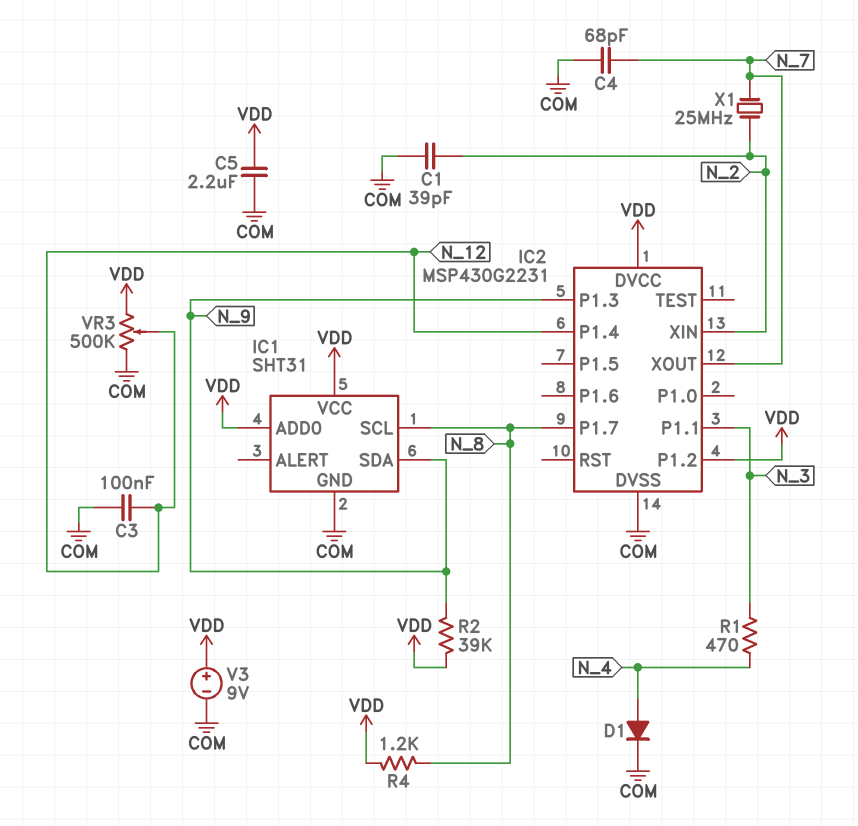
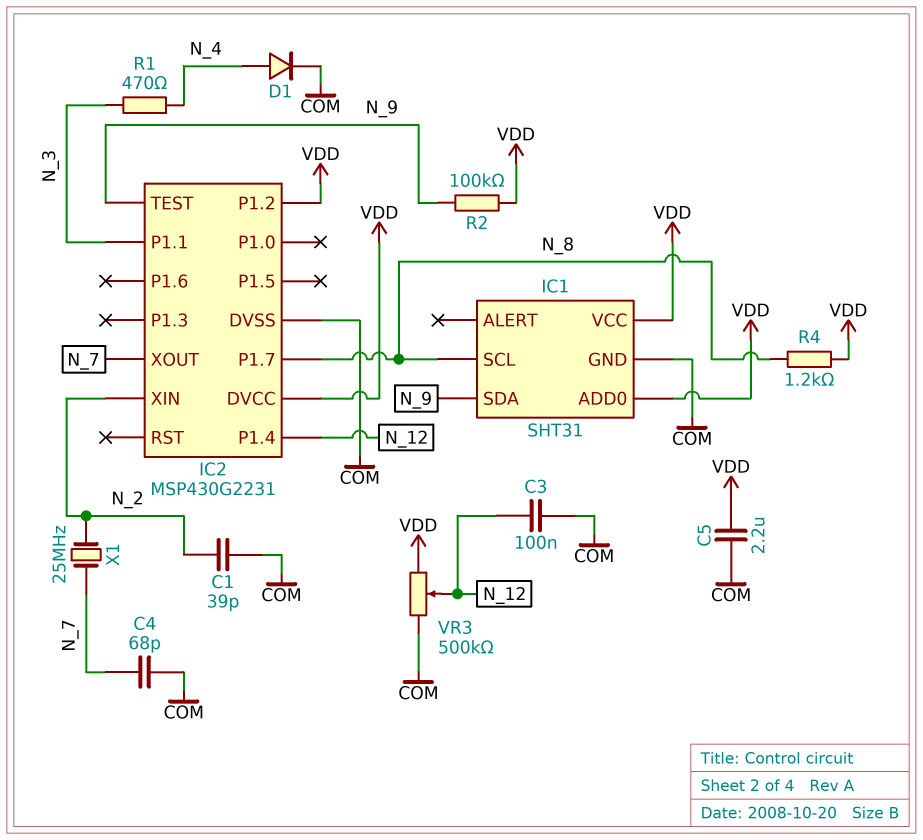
IC2 pin P1.3: N_9 -> none
IC2 pin TEST: none -> N_9
R2: 39k (N_9, VDD) -> 100k (N_9, VDD)
V3: 9V (plus VDD, minus COM) -> none

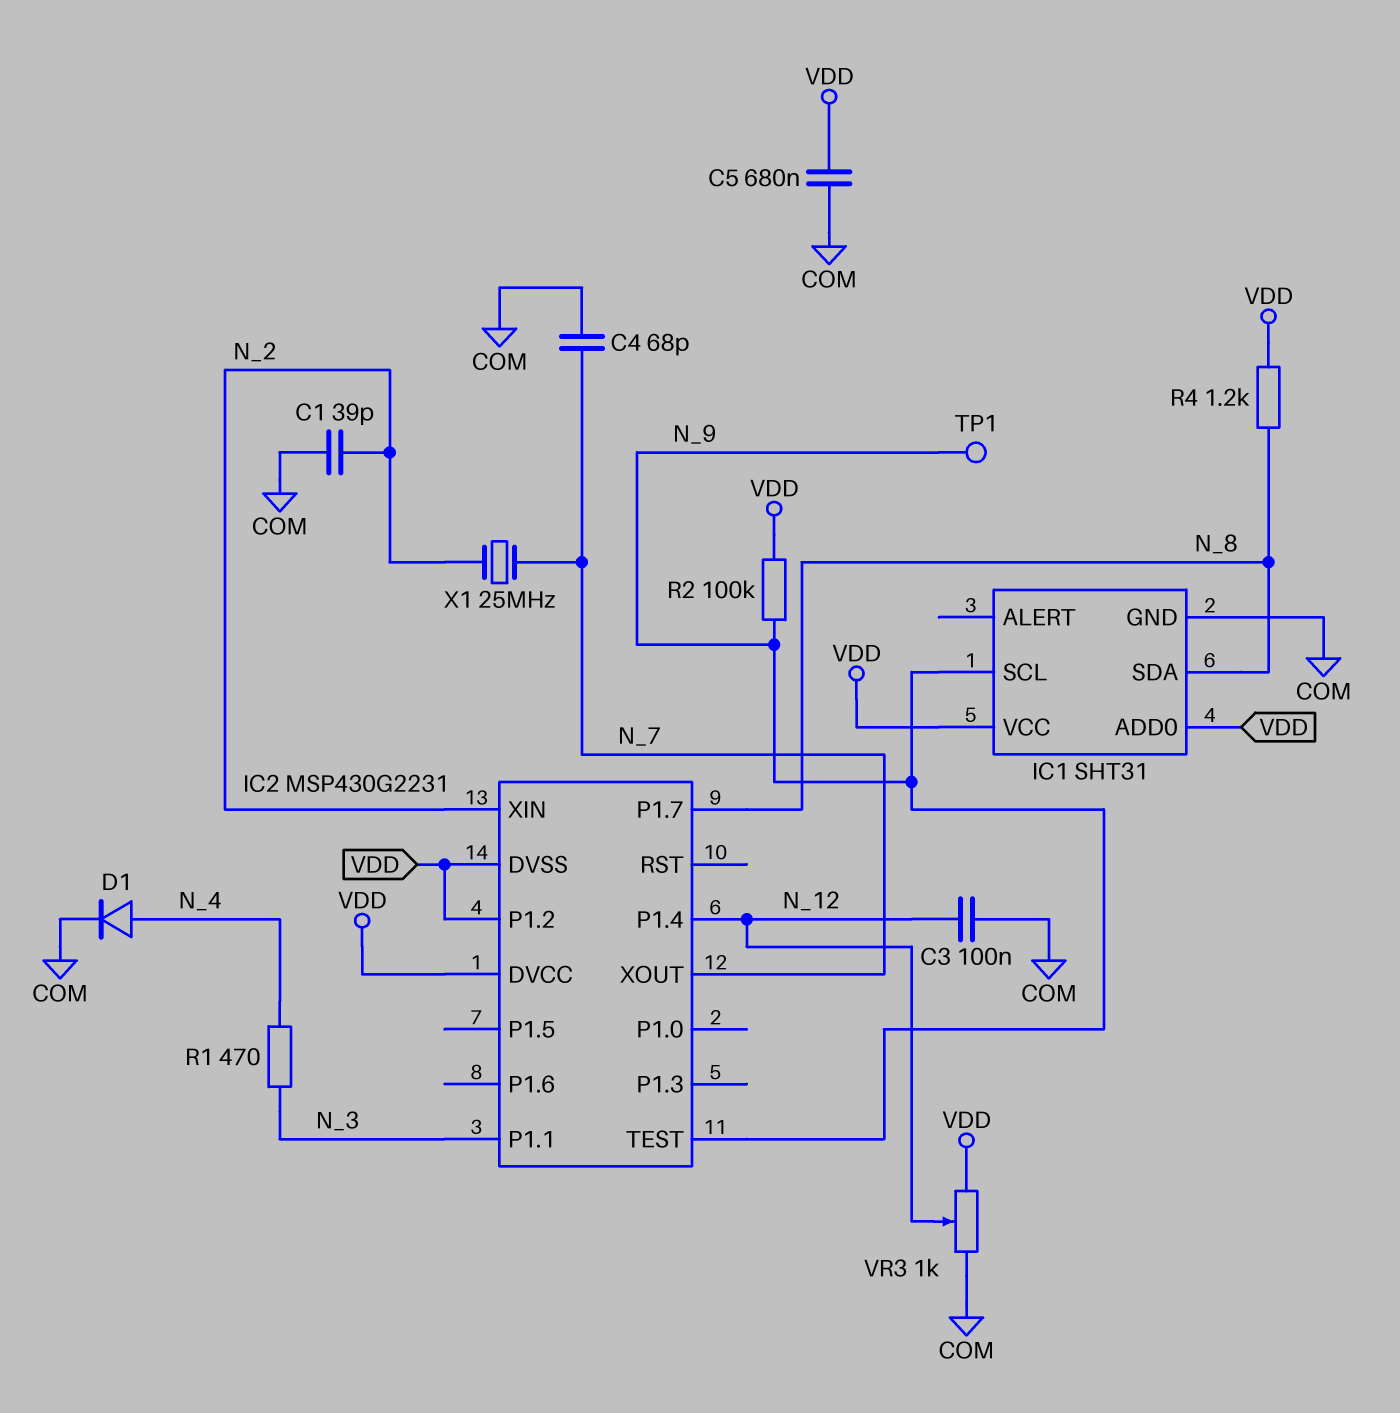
C5: 2.2uF (COM, VDD) -> 680nF (COM, VDD)
IC1 pin SCL: N_8 -> N_9
IC1 pin SDA: N_9 -> N_8
IC2 pin DVSS: COM -> VDD
TP1: none -> test point (N_9)
VR3: 500k (COM, VDD, wiper N_12) -> 1k (COM, VDD, wiper N_12)

